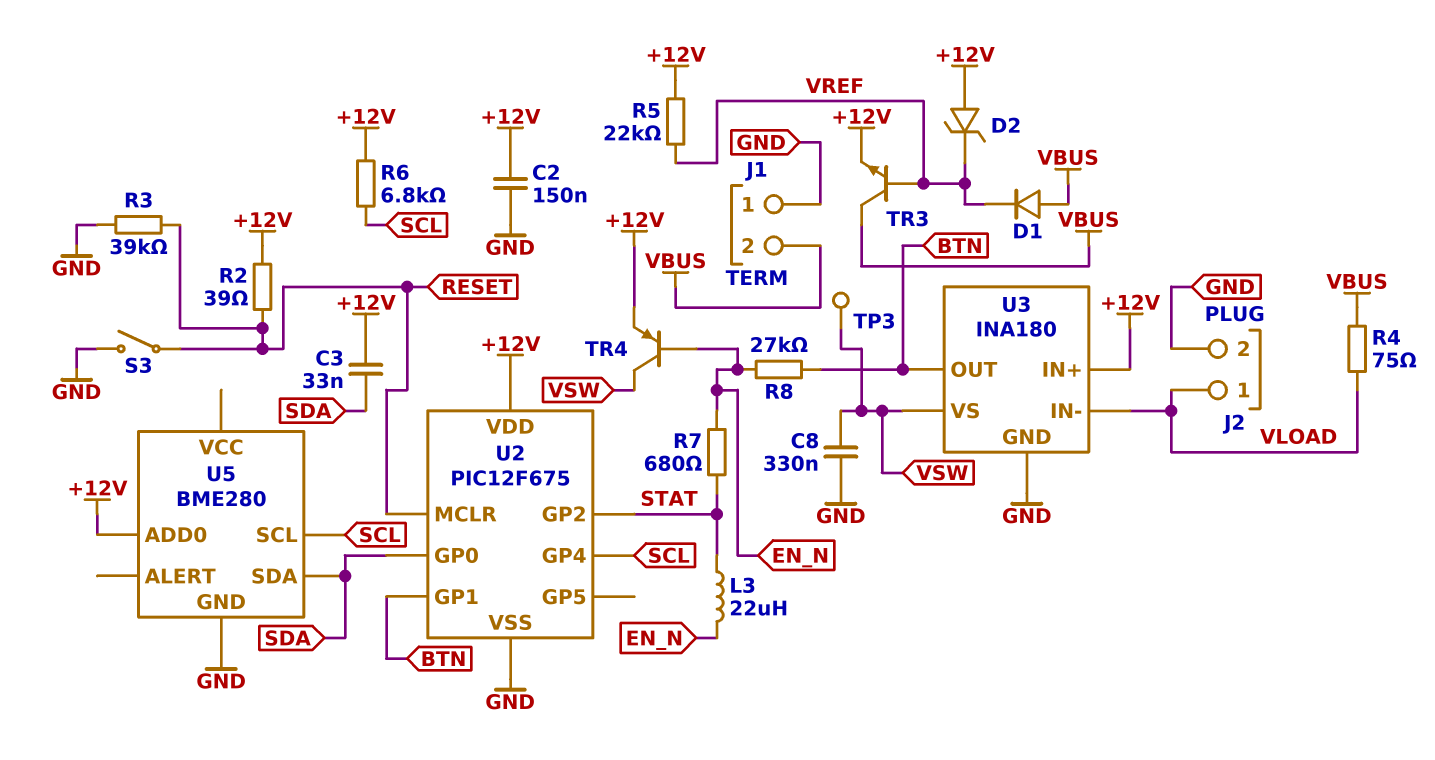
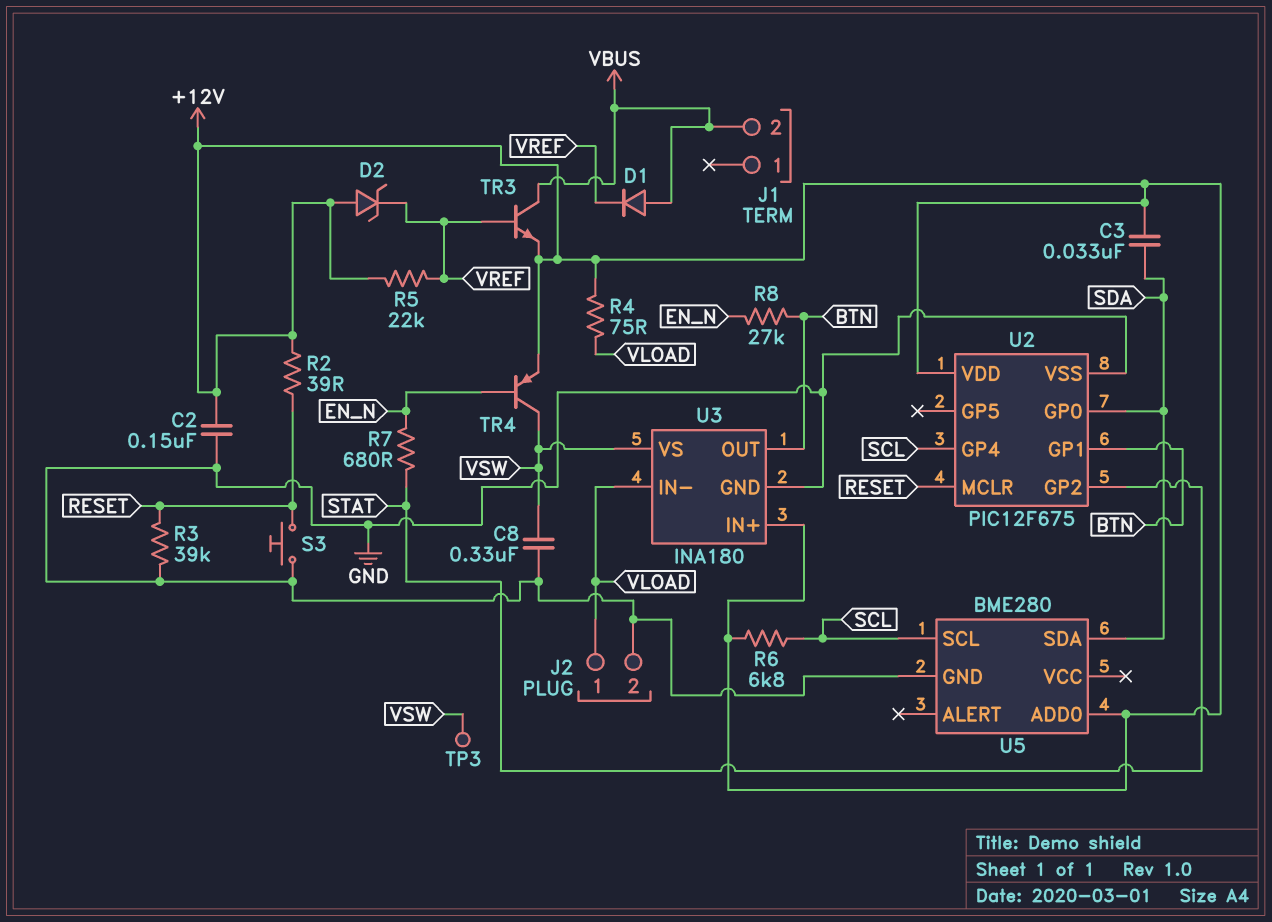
J1 pin 1: GND -> none
L3: 22uH (EN_N, STAT) -> none
R4: 75 (VBUS, VLOAD) -> 75 (+12V, VLOAD)
S3: switch (GND, RESET) -> button (GND, RESET)

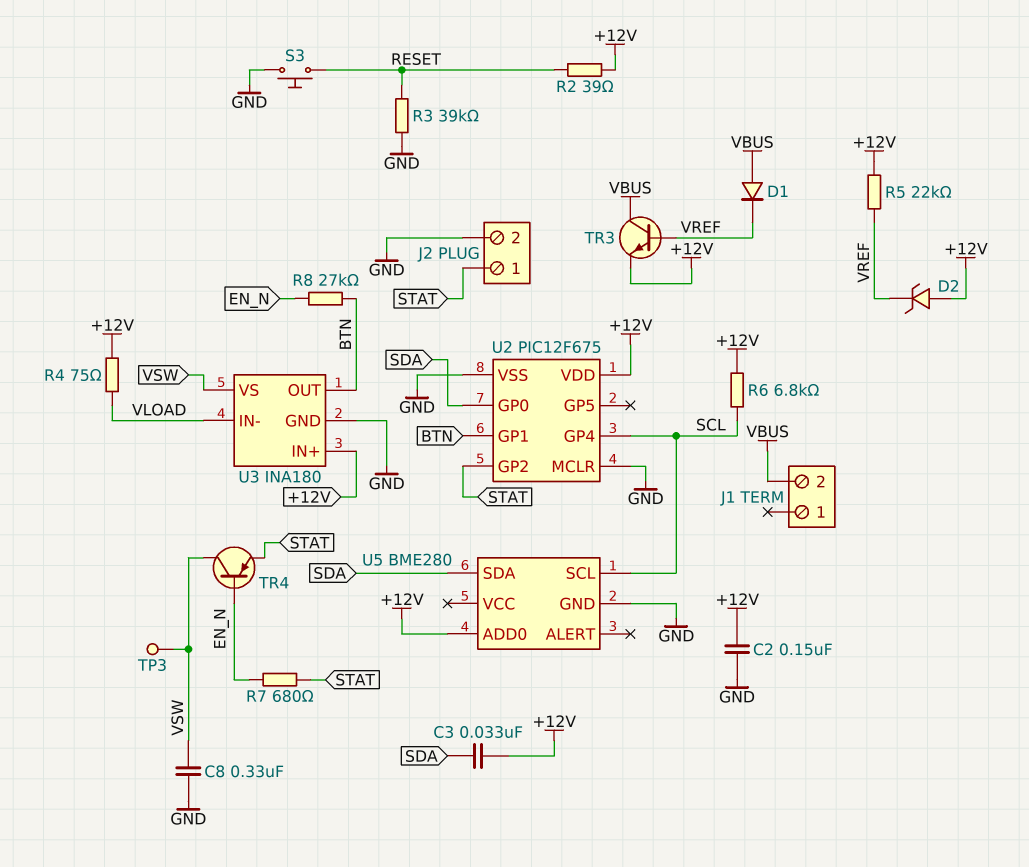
J2 pin 1: VLOAD -> STAT
TR4: PNP (B EN_N, C VSW, E +12V) -> PNP (B EN_N, C VSW, E STAT)
U2 pin MCLR: RESET -> GND

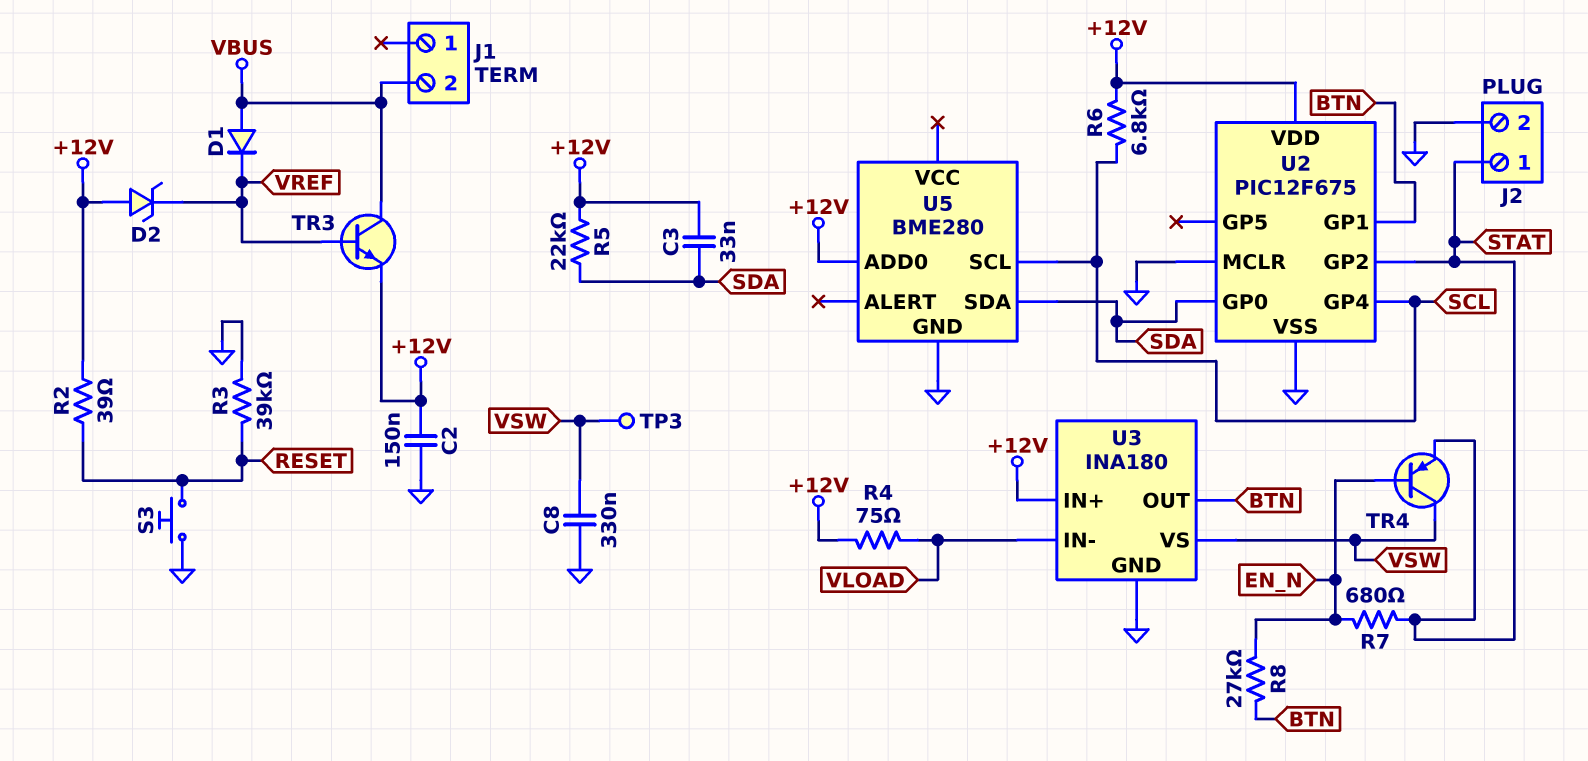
R5: 22k (+12V, VREF) -> 22k (+12V, SDA)

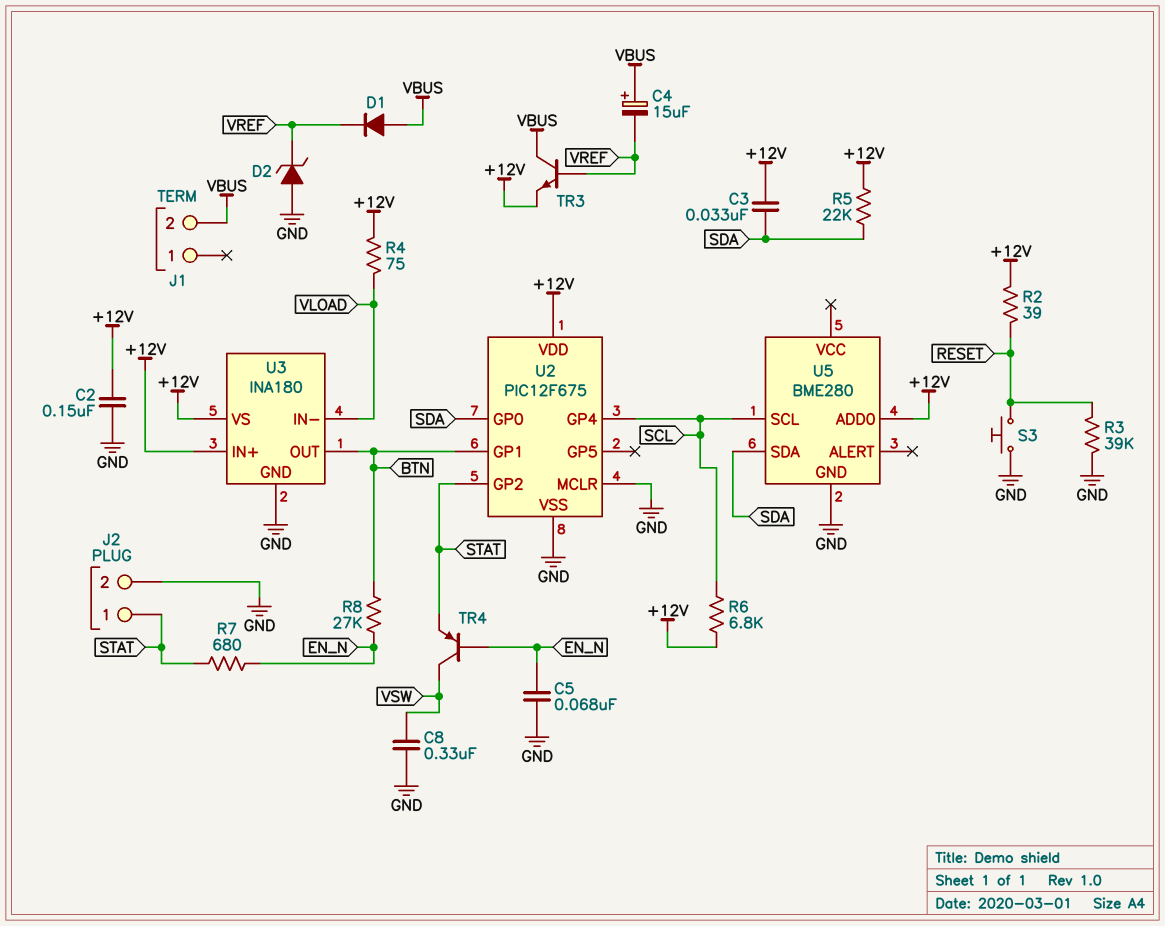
C4: none -> 15uF (plus VBUS, minus VREF)
C5: none -> 68nF (EN_N, GND)
D2: zener (A +12V, K VREF) -> zener (A GND, K VREF)
TP3: test point (VSW) -> none
U3 pin VS: VSW -> +12V

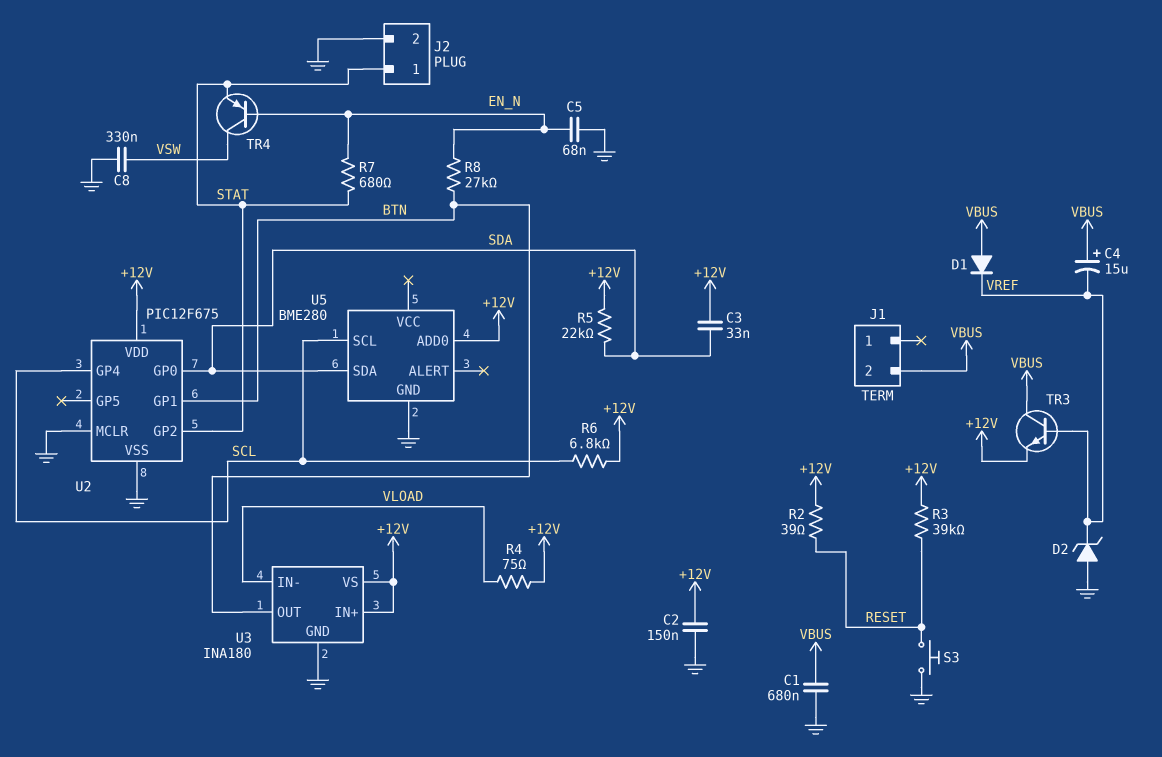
C1: none -> 680nF (GND, VBUS)
R3: 39k (GND, RESET) -> 39k (+12V, RESET)

